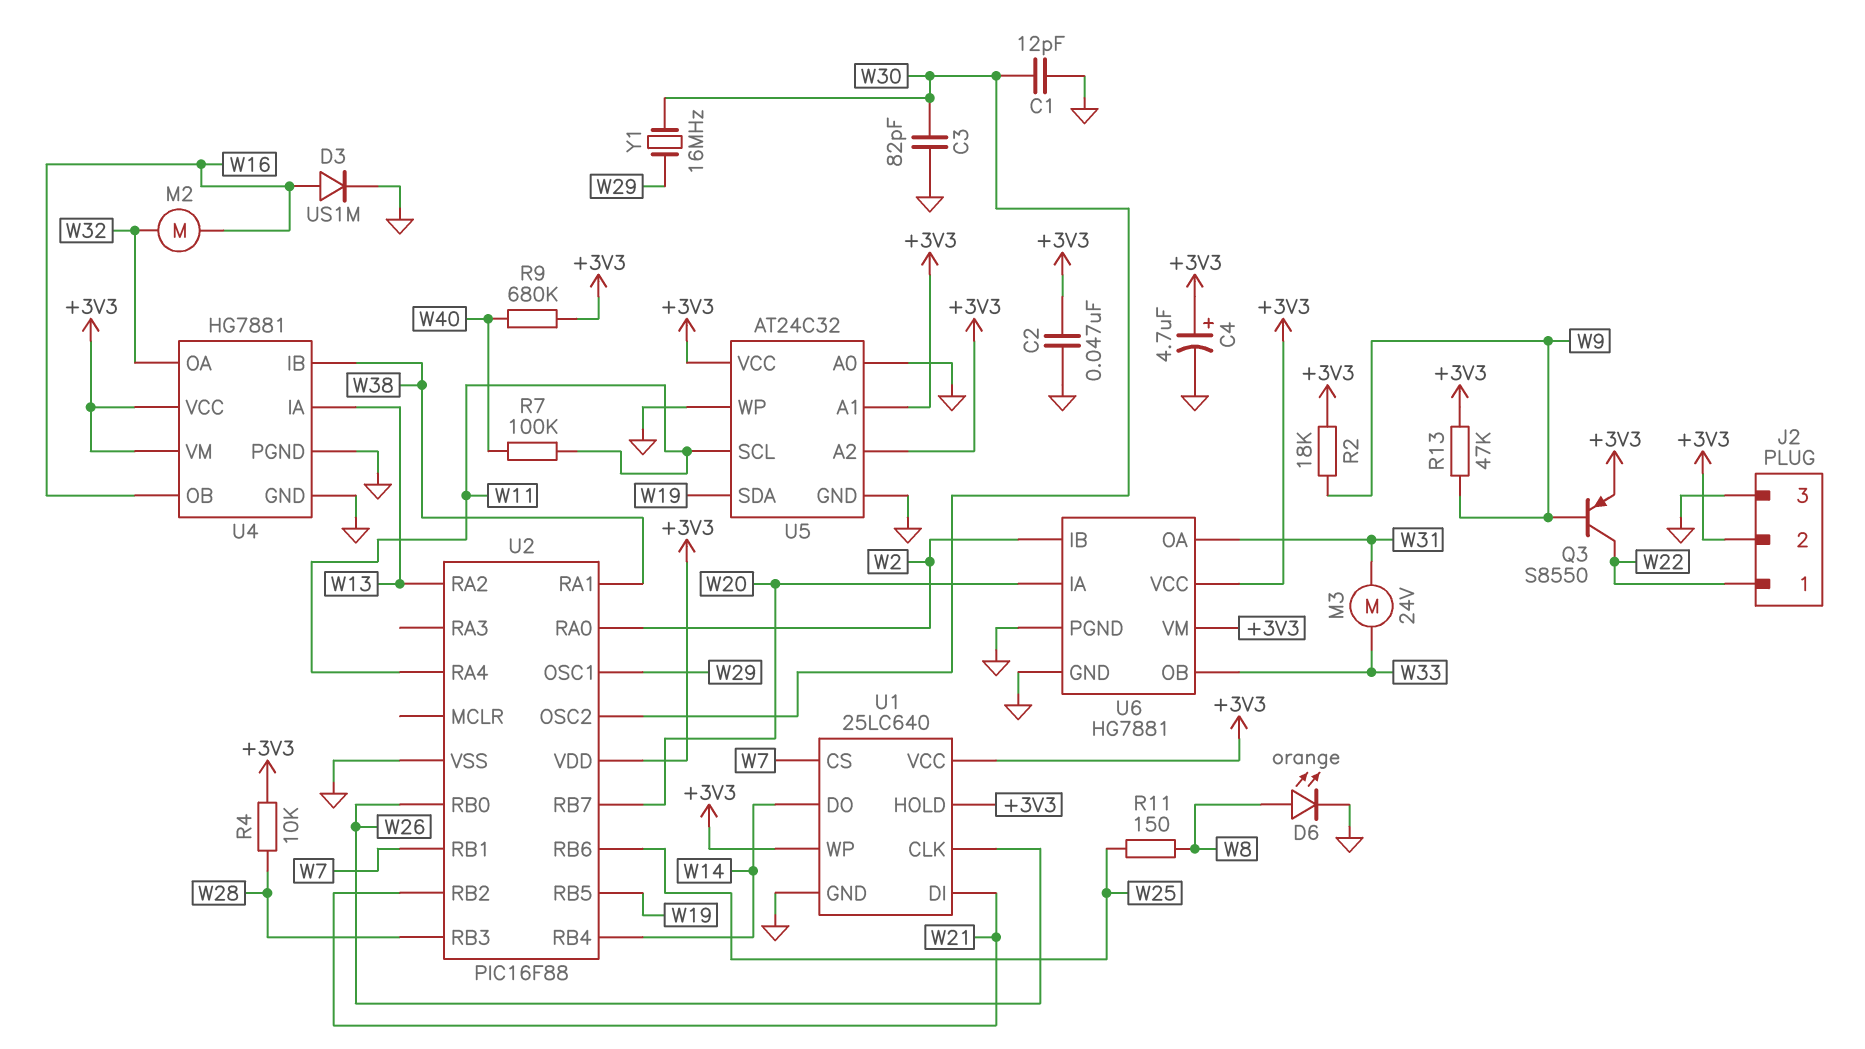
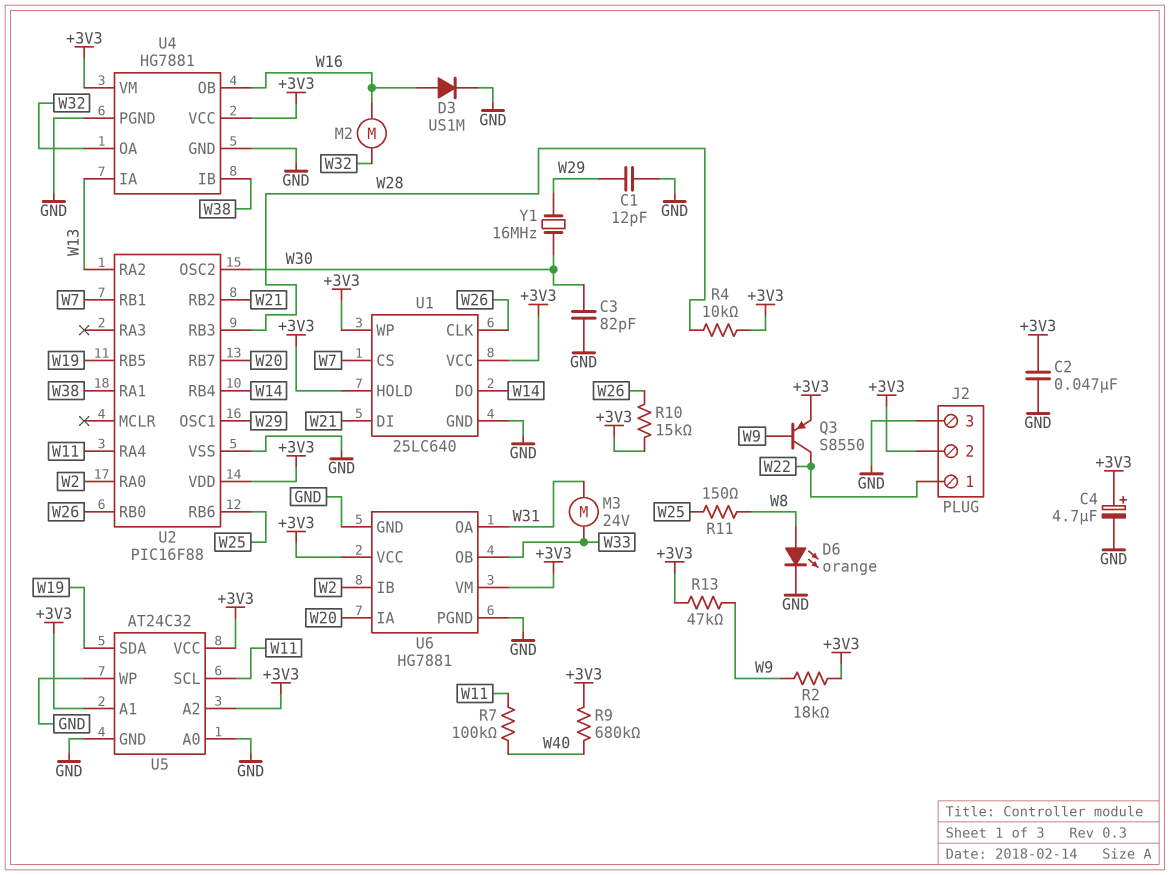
C1: 12pF (GND, W30) -> 12pF (GND, W29)
R10: none -> 15k (+3V3, W26)

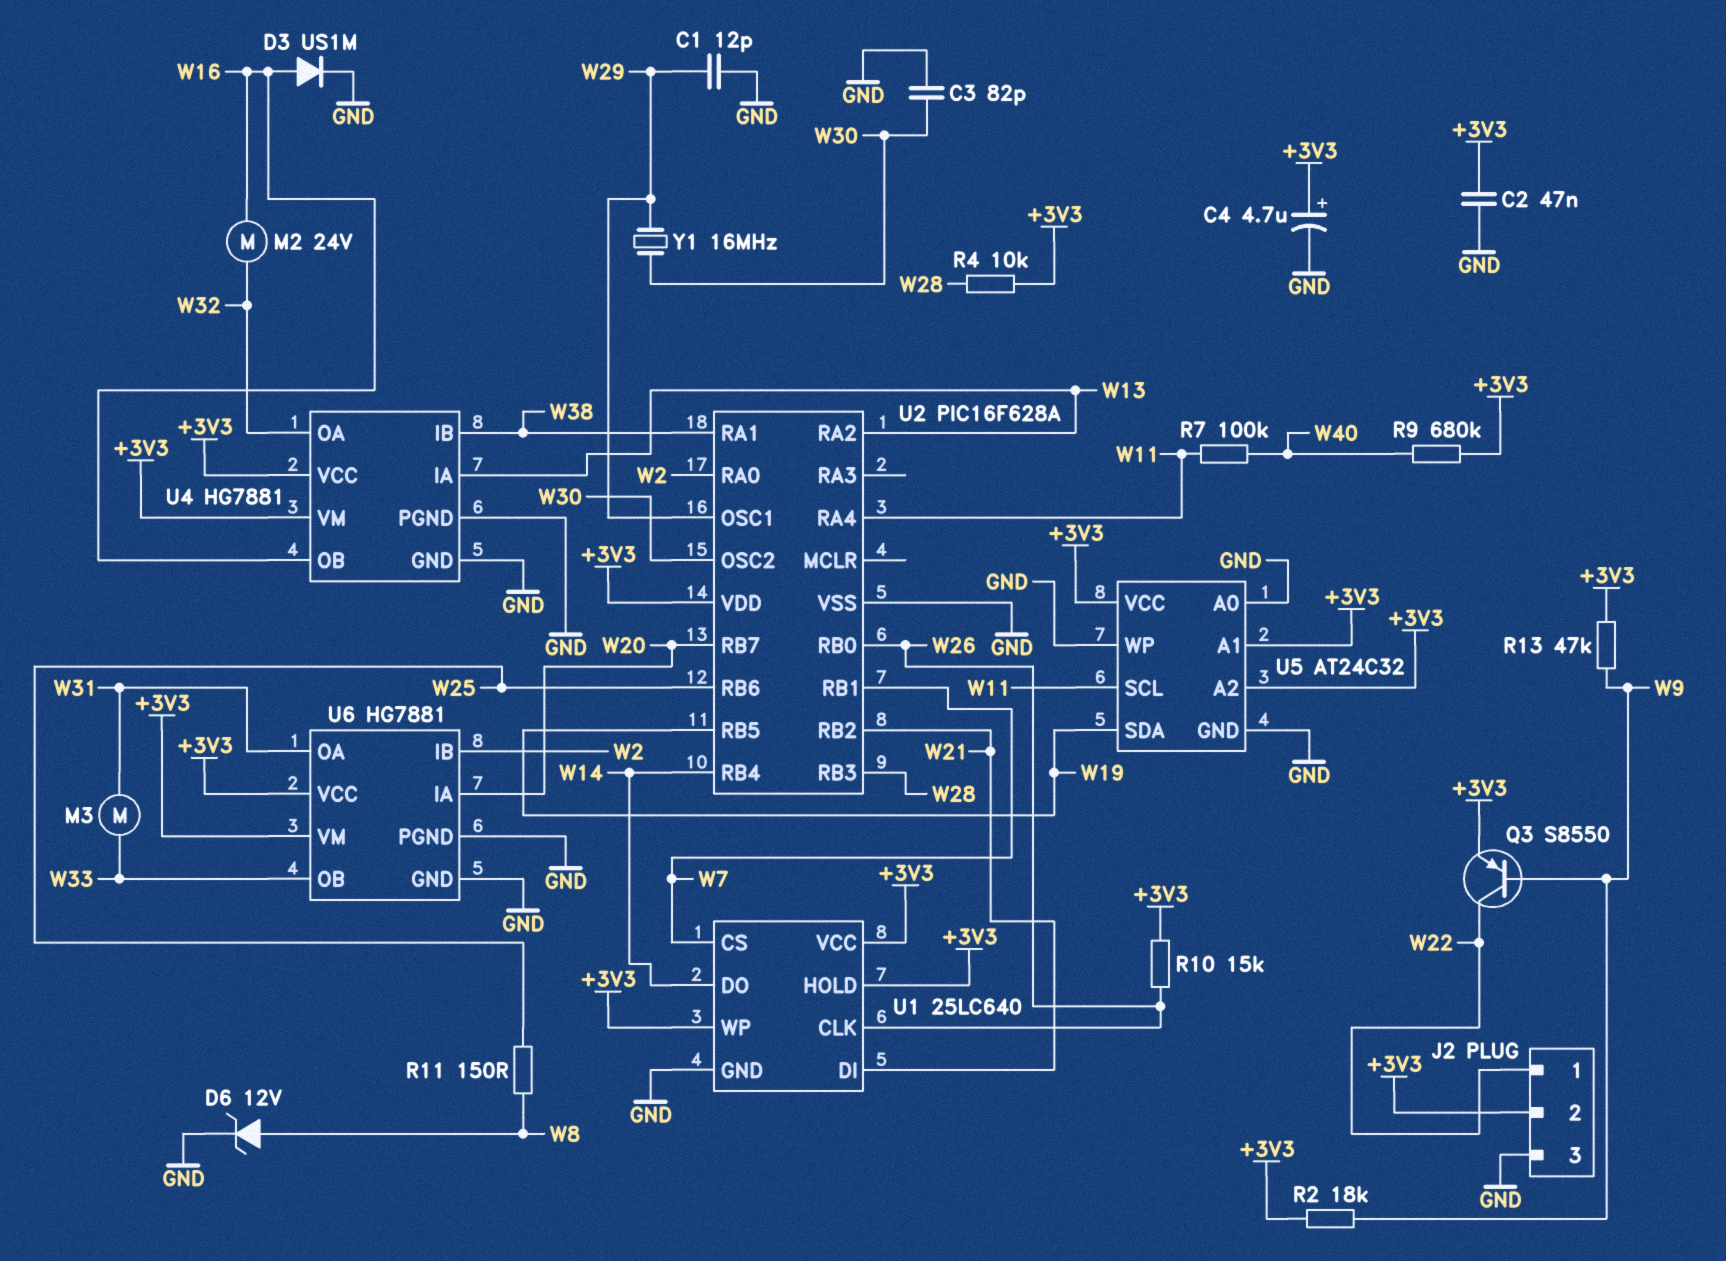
D6: LED orange (A W8, K GND) -> zener 12V (A W8, K GND)
M2: motor (W16, W32) -> motor 24V (W16, W32)
M3: motor 24V (W31, W33) -> motor (W31, W33)
U2: PIC16F88 -> PIC16F628A

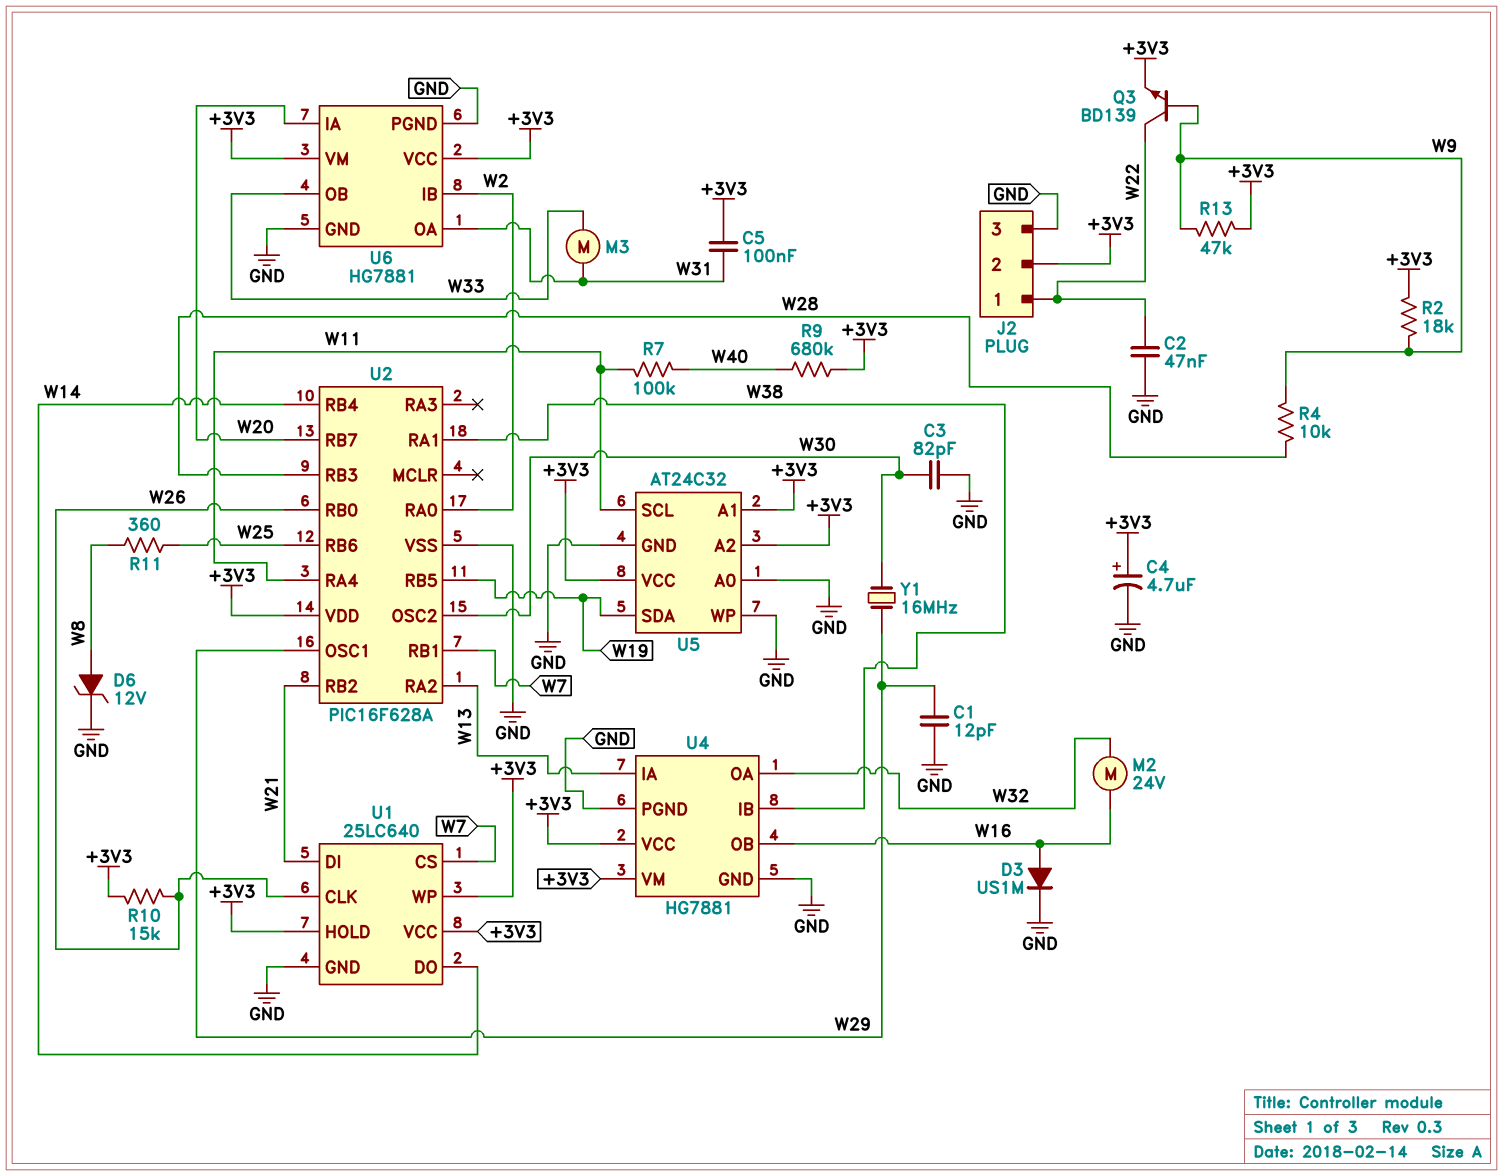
C2: 47nF (+3V3, GND) -> 47nF (GND, W22)
C5: none -> 100nF (+3V3, W31)
Q3: PNP S8550 (B W9, C W22, E +3V3) -> NPN BD139 (B W9, C W22, E +3V3)
R4: 10k (+3V3, W28) -> 10k (W9, W28)
R11: 150 (W8, W25) -> 360 (W8, W25)

